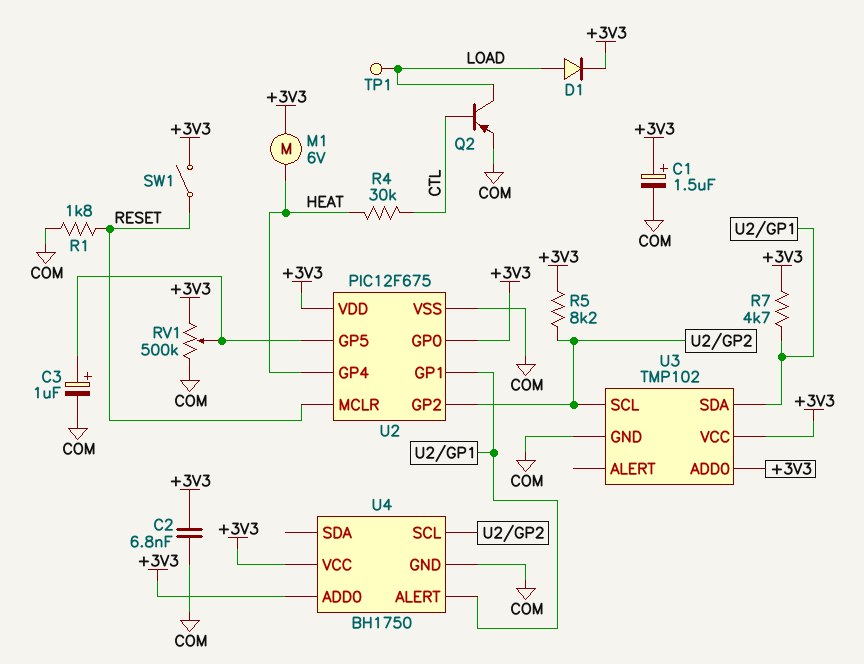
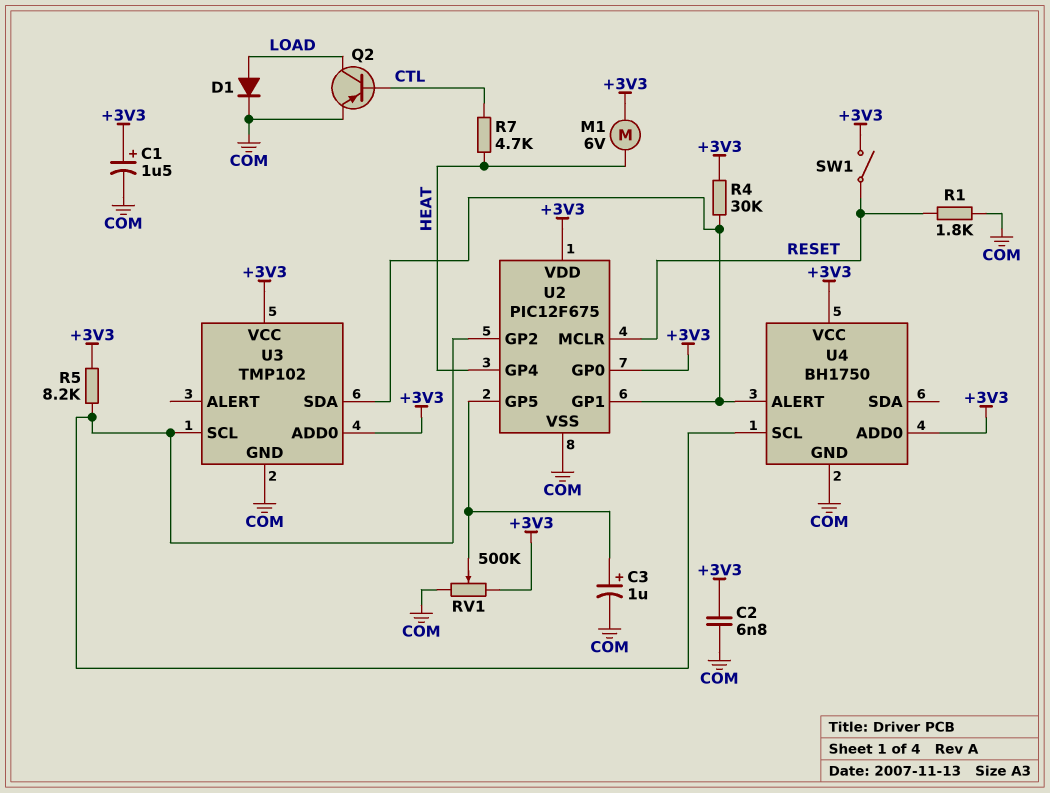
D1: diode (A LOAD, K +3V3) -> diode (A LOAD, K COM)
R4: 30k (CTL, HEAT) -> 30k (+3V3, U2/GP1)
R7: 4.7k (+3V3, U2/GP1) -> 4.7k (CTL, HEAT)
TP1: test point (LOAD) -> none

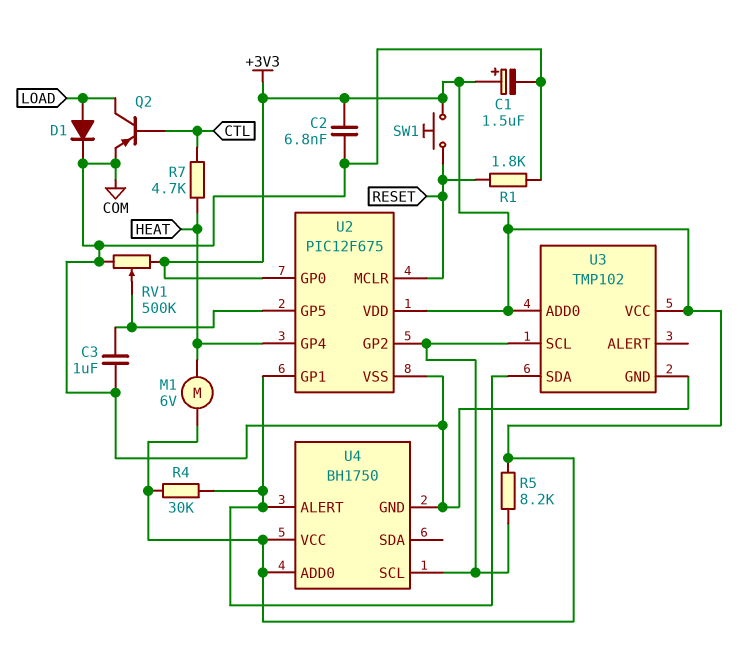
C3: 1uF (plus U2/GP5, minus COM) -> 1uF (COM, U2/GP5)
SW1: switch (+3V3, RESET) -> button (+3V3, RESET)

